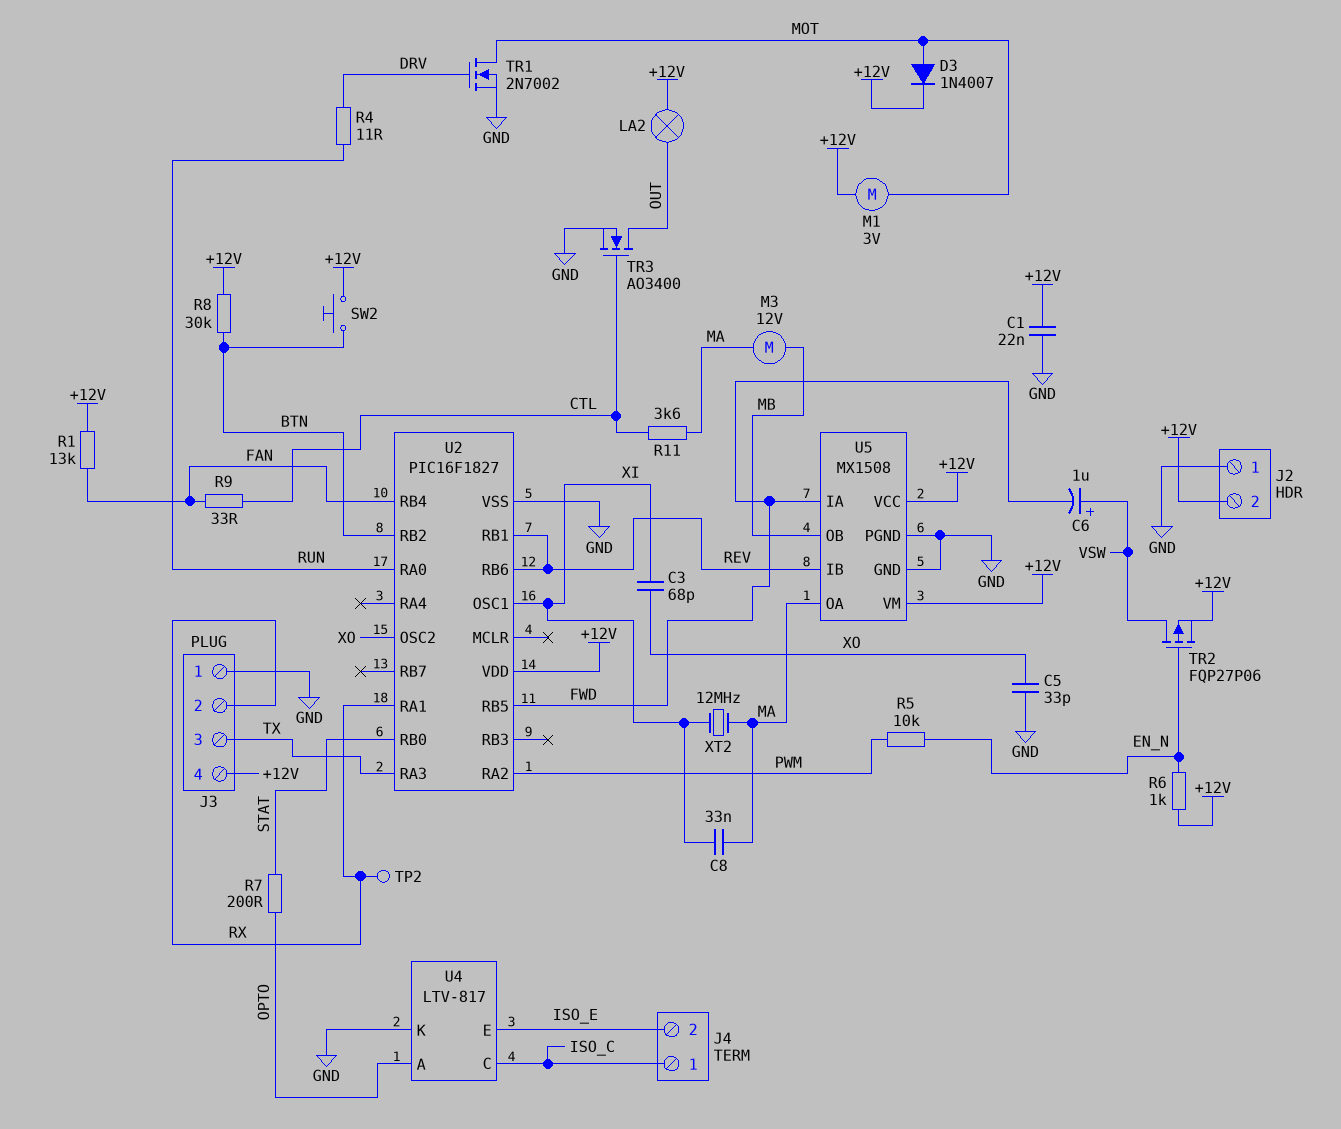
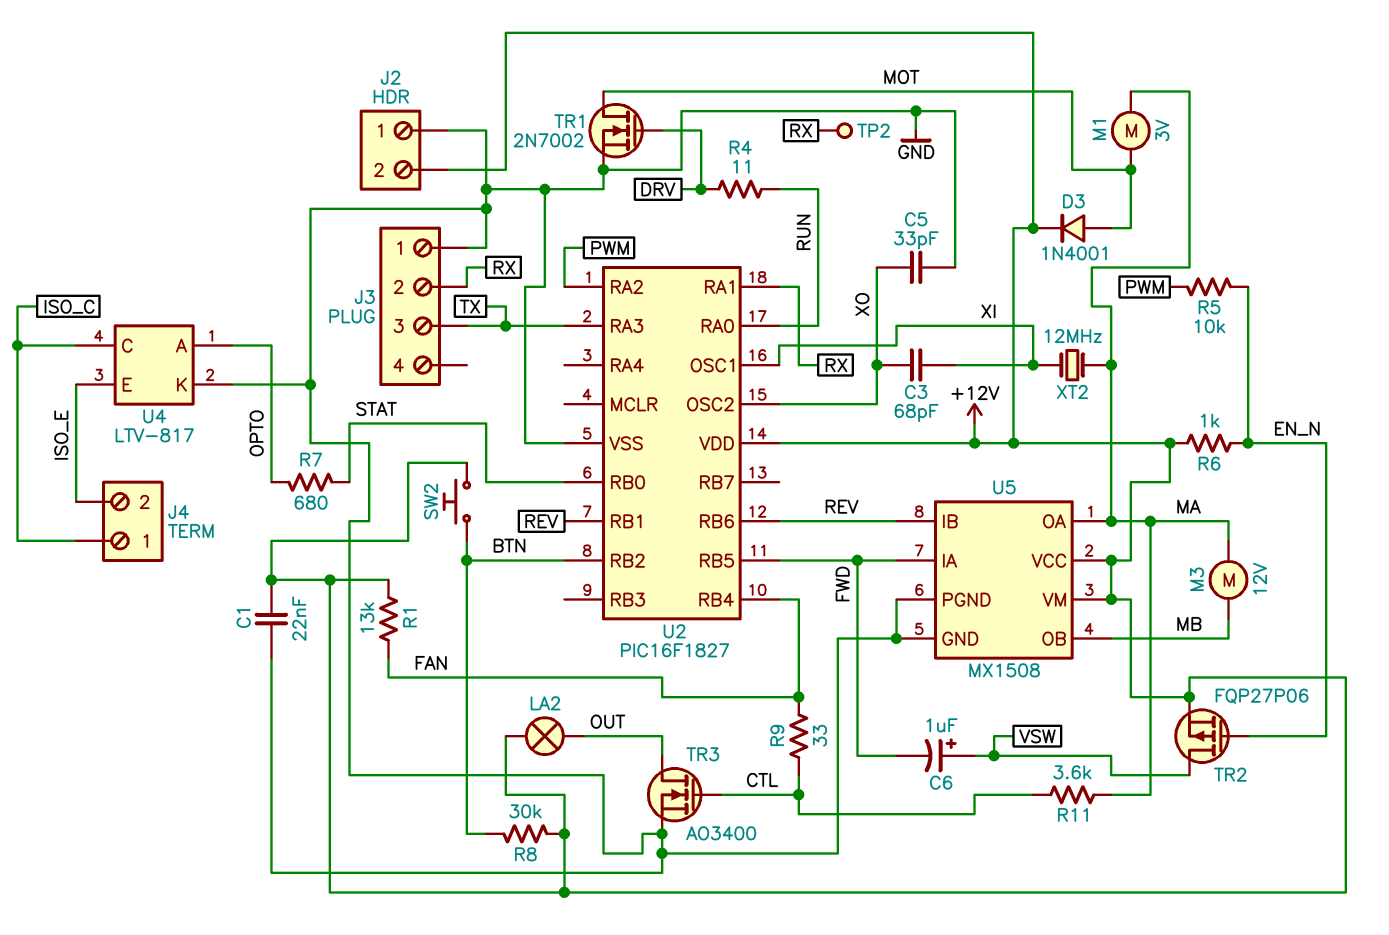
C8: 33nF (MA, XI) -> none
D3: diode 1N4007 (A MOT, K +12V) -> diode 1N4001 (A MOT, K +12V)
J3 pin 4: +12V -> none
M1: motor 3V (+12V, MOT) -> motor 3V (MA, MOT)
R7: 200 (OPTO, STAT) -> 680 (OPTO, STAT)

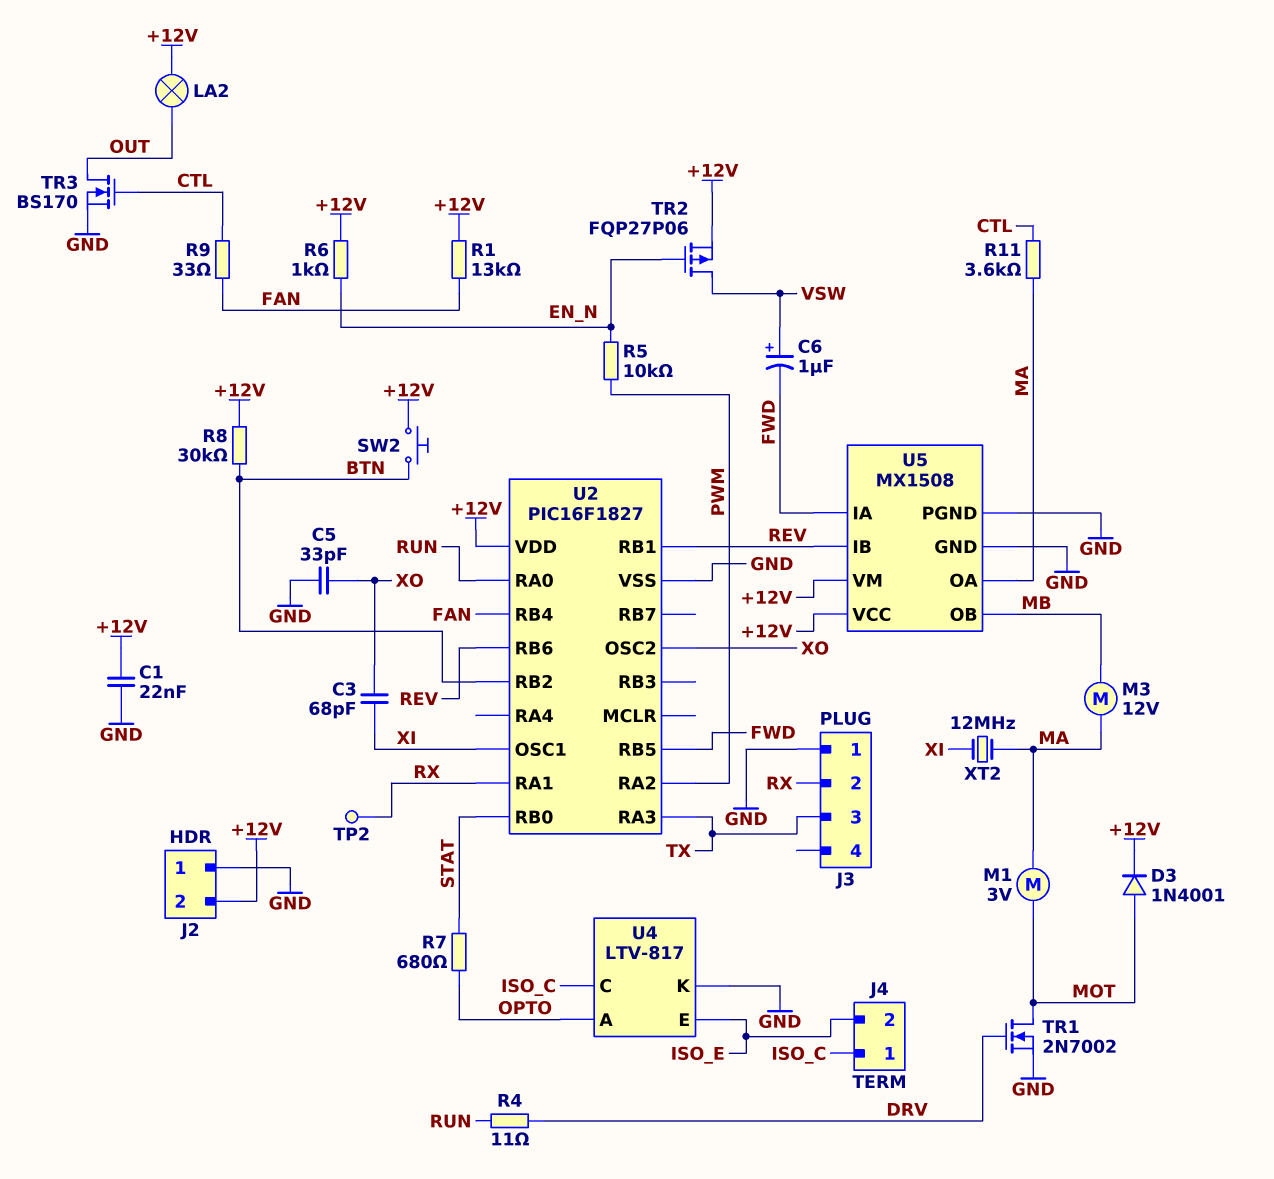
TR3: NMOS AO3400 (G CTL, D OUT, S GND) -> NMOS BS170 (G CTL, D OUT, S GND)

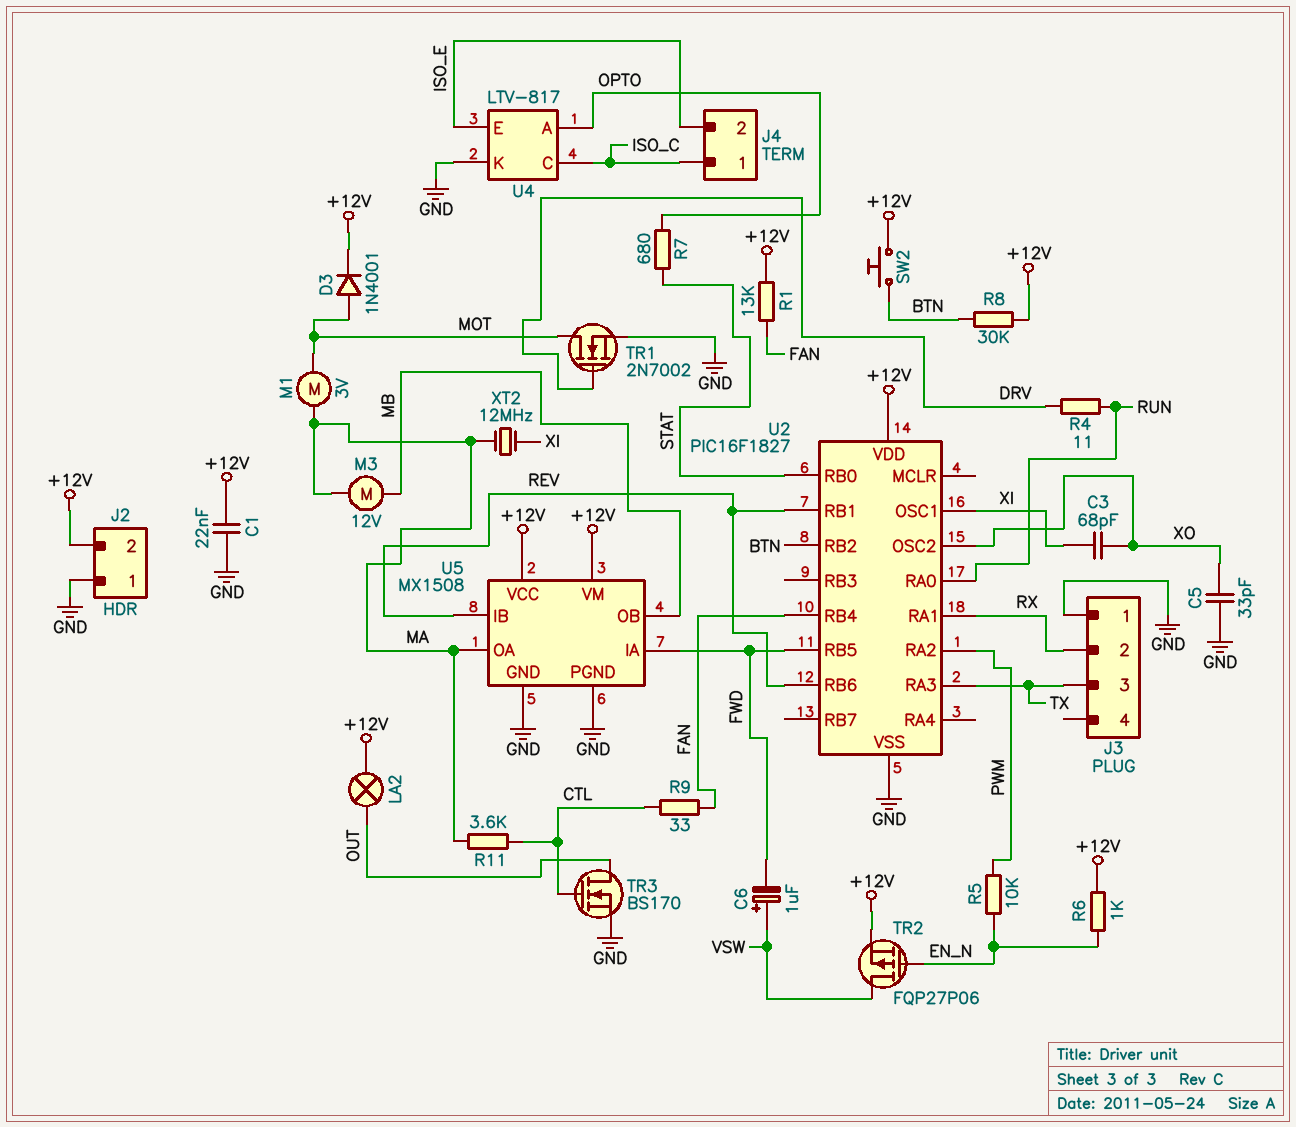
TP2: test point (RX) -> none

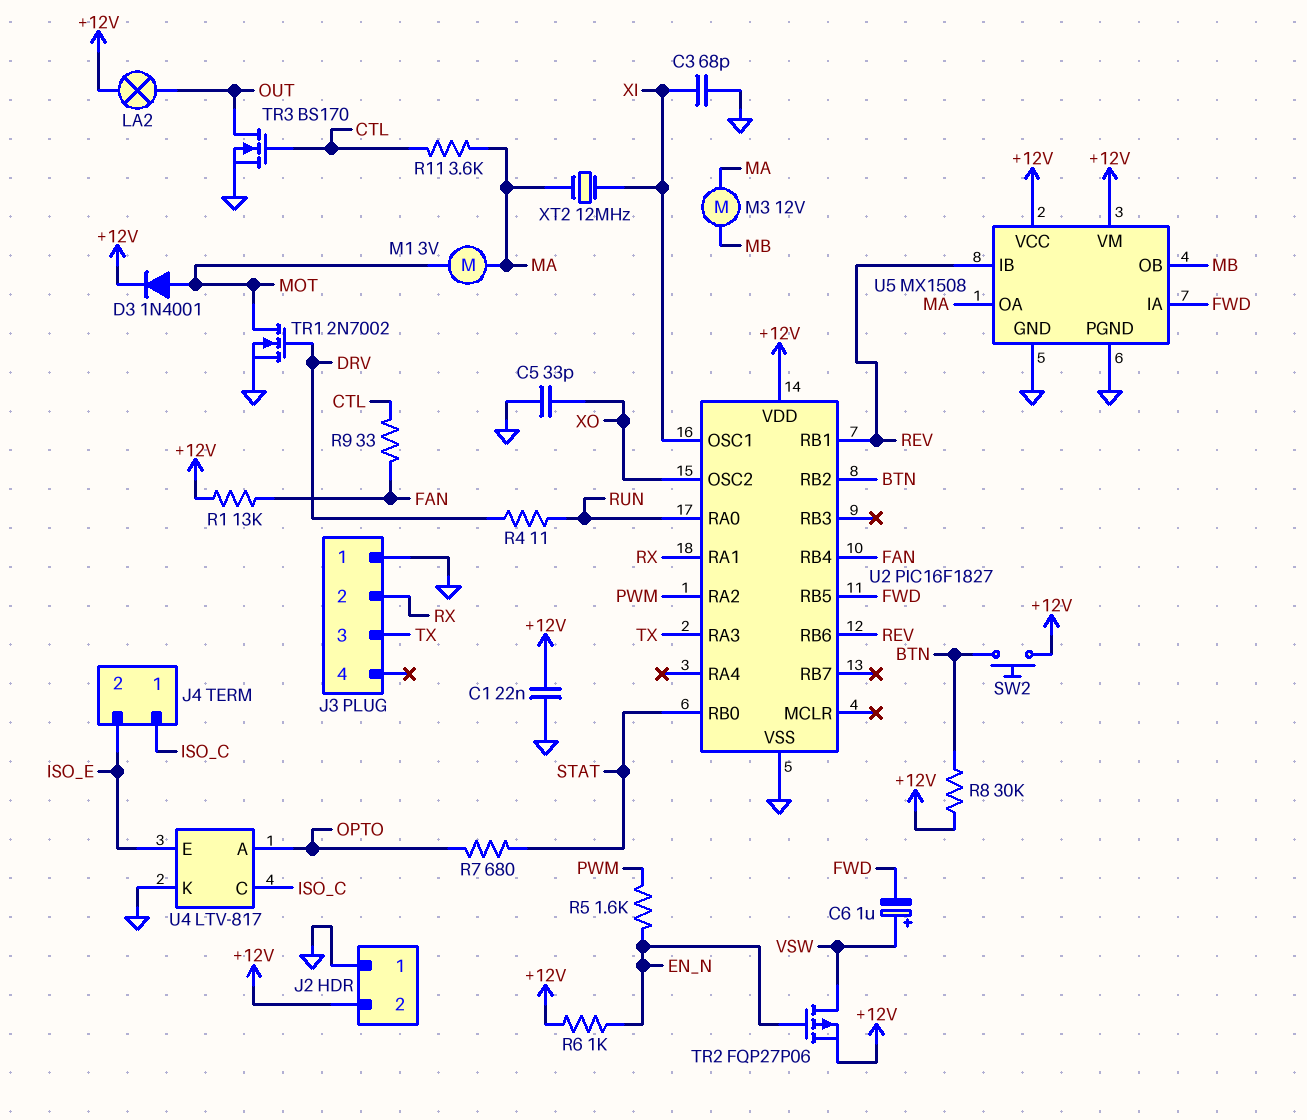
C3: 68pF (XI, XO) -> 68pF (GND, XI)
R5: 10k (EN_N, PWM) -> 1.6k (EN_N, PWM)

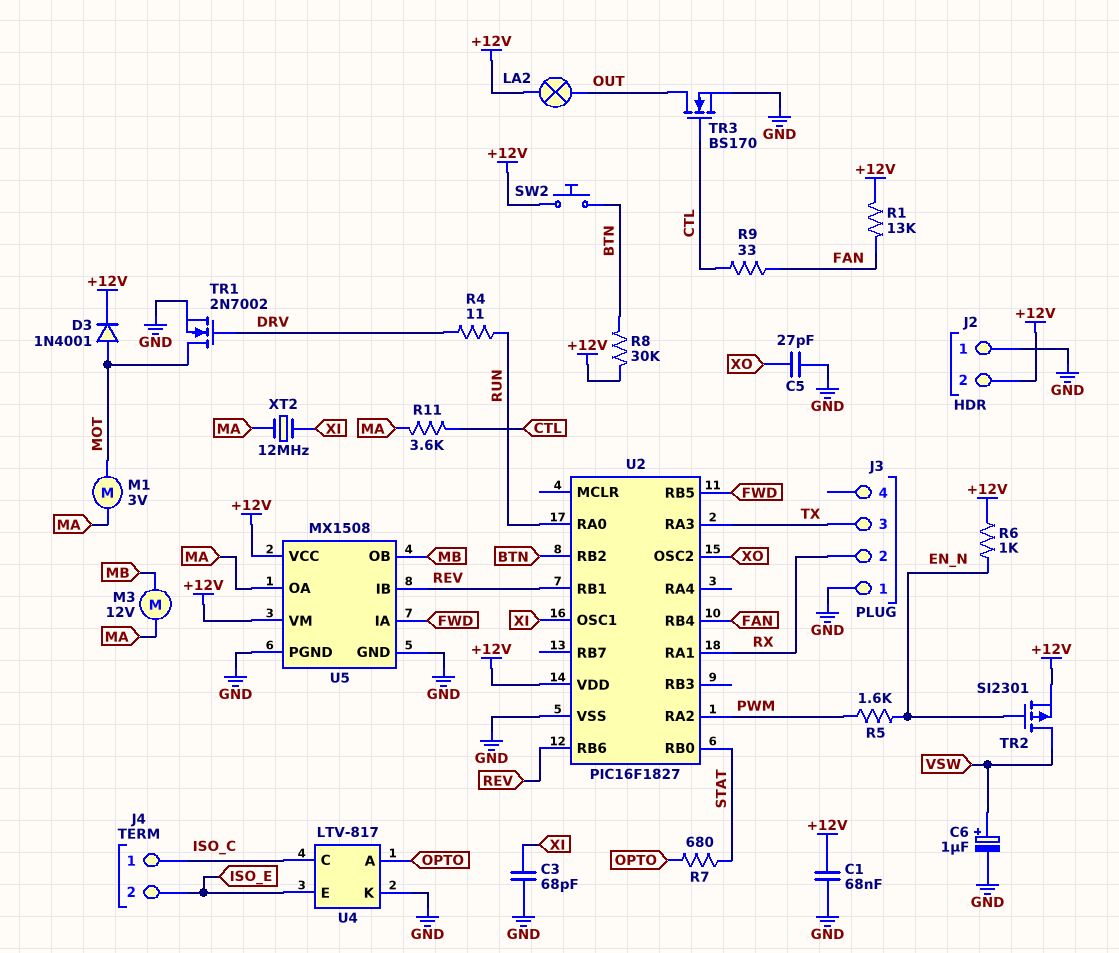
C1: 22nF (+12V, GND) -> 68nF (+12V, GND)
C5: 33pF (GND, XO) -> 27pF (GND, XO)
C6: 1uF (plus VSW, minus FWD) -> 1uF (plus VSW, minus GND)
TR2: PMOS FQP27P06 (G EN_N, D VSW, S +12V) -> PMOS SI2301 (G EN_N, D VSW, S +12V)

